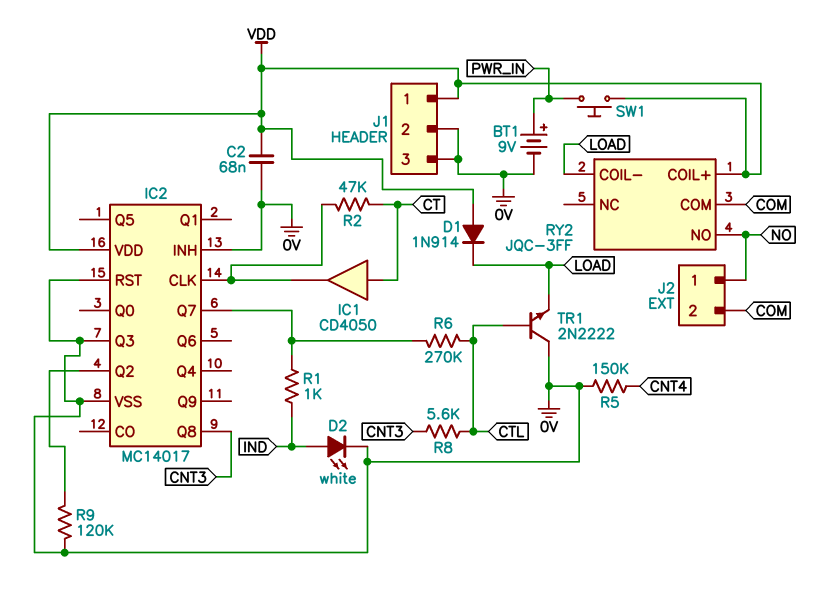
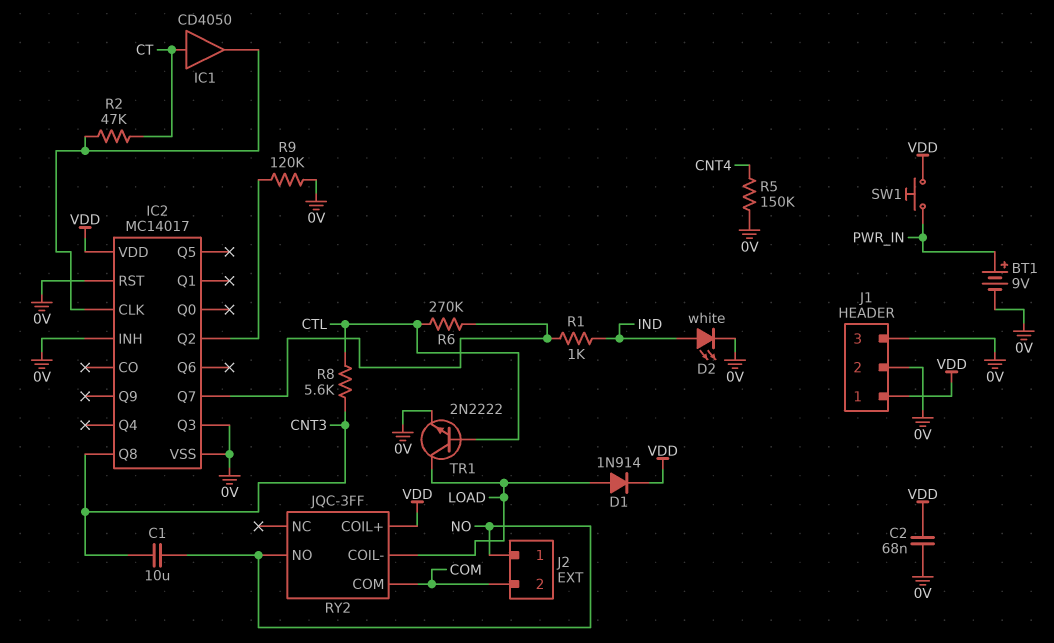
C1: none -> 10uF (CNT3, NO)
D1: diode 1N914 (A VDD, K LOAD) -> diode 1N914 (A LOAD, K VDD)
TR1: NPN 2N2222 (B CTL, C 0V, E LOAD) -> NPN 2N2222 (B CTL, C LOAD, E 0V)

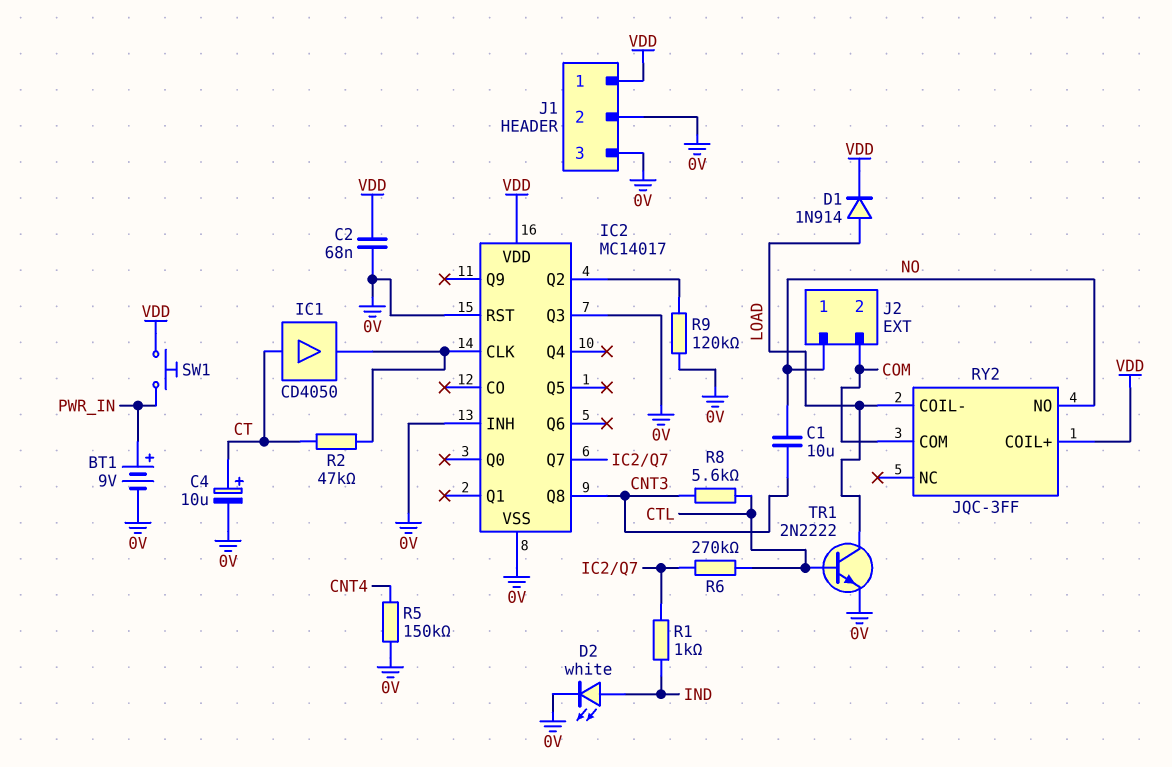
C4: none -> 10uF (plus CT, minus 0V)

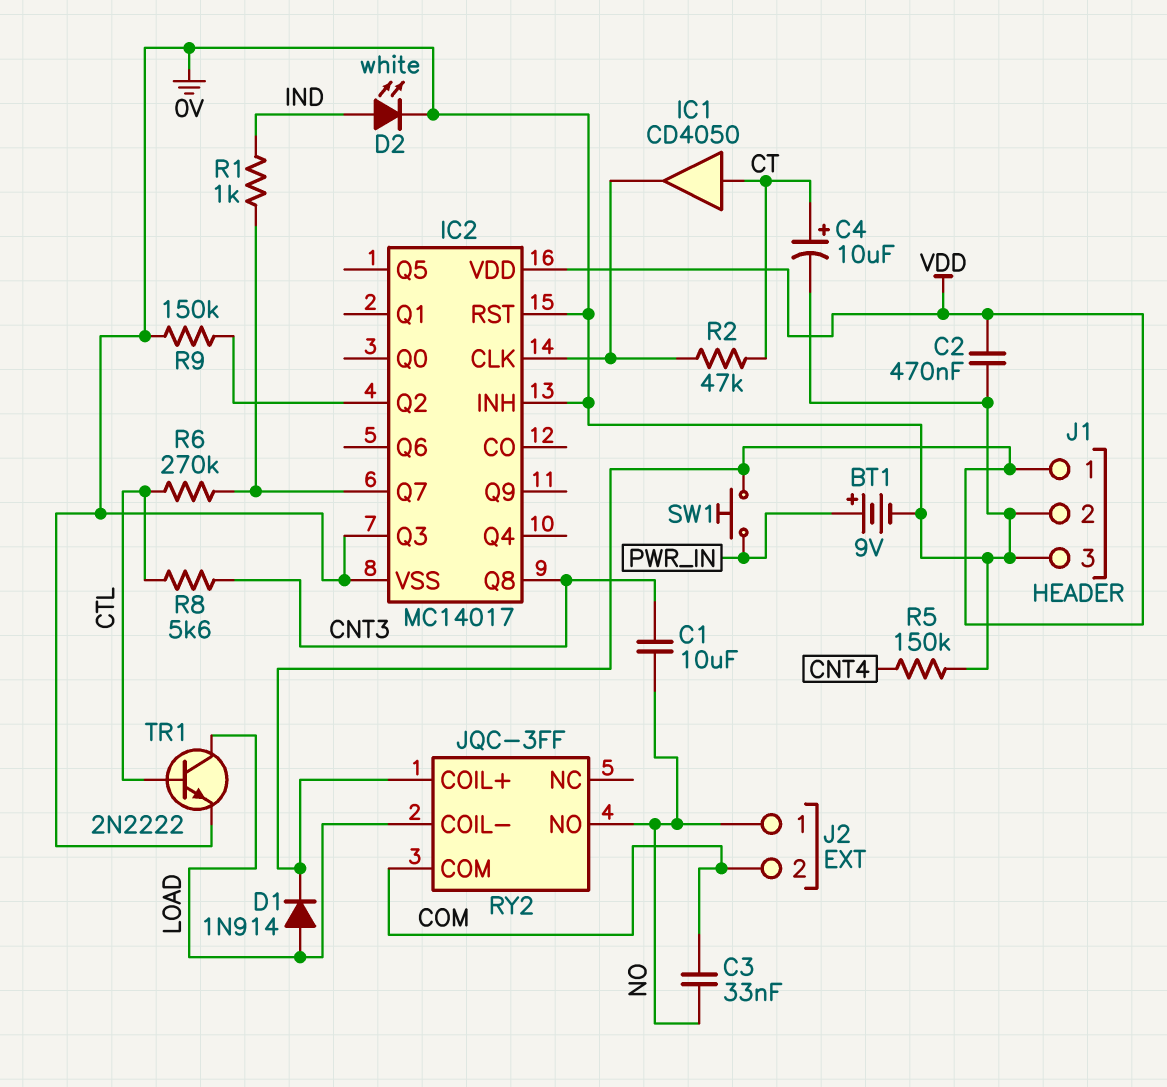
C2: 68nF (0V, VDD) -> 470nF (0V, VDD)
C3: none -> 33nF (COM, NO)
R9: 120k (0V, IC2/Q2) -> 150k (0V, IC2/Q2)

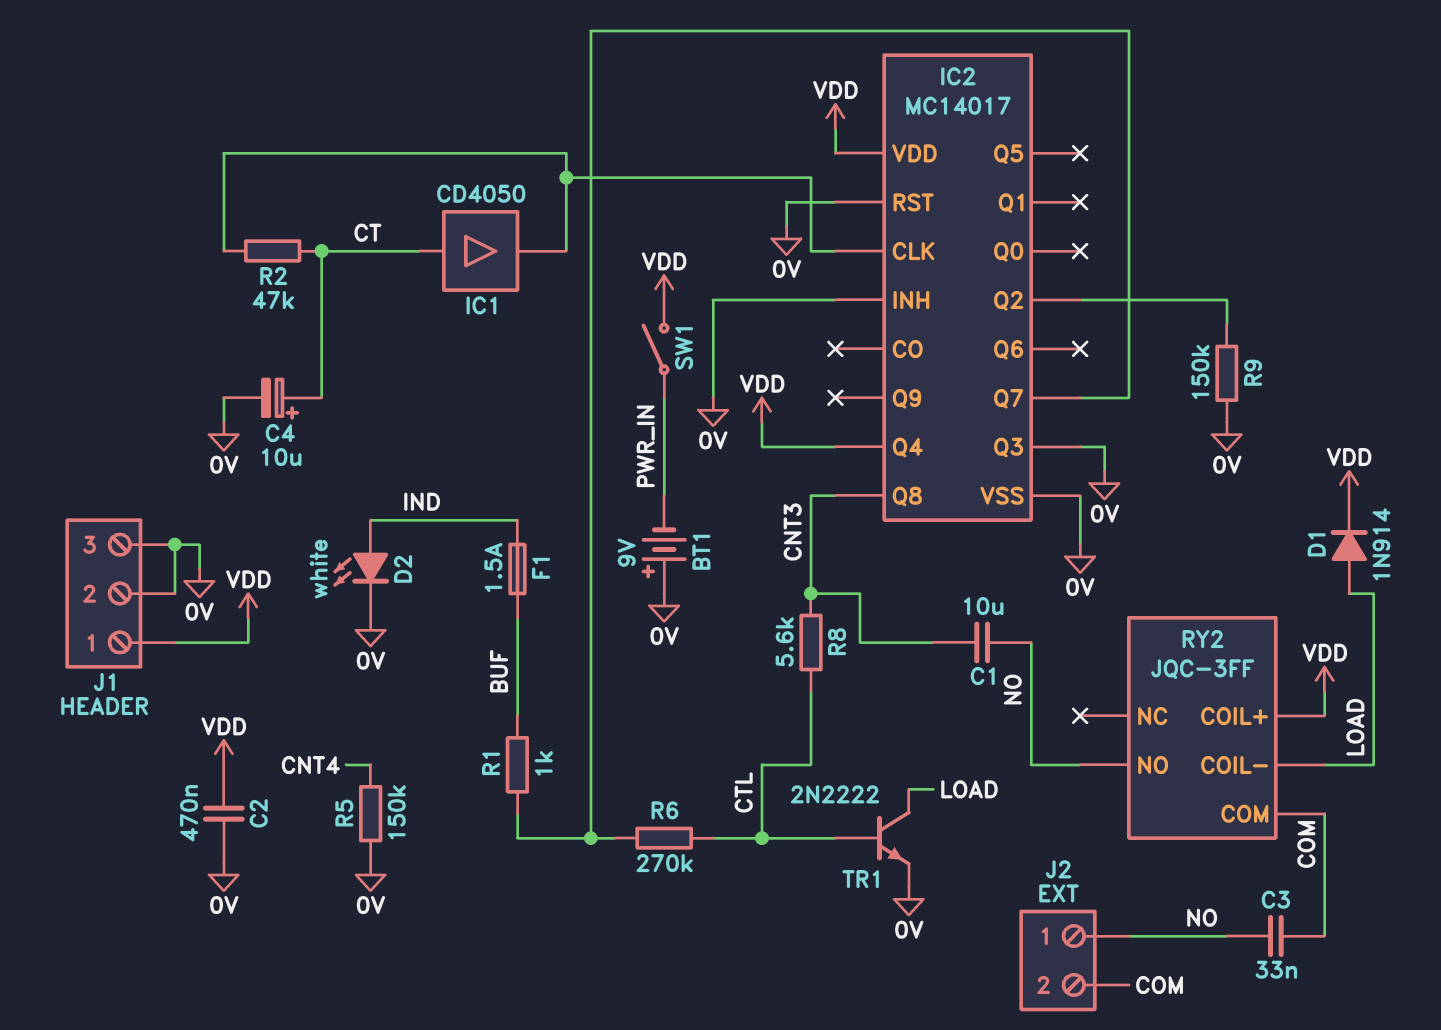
BT1: 9V (plus PWR_IN, minus 0V) -> 9V (plus 0V, minus PWR_IN)
F1: none -> 1.5A (BUF, IND)
IC2 pin Q4: none -> VDD
R1: 1k (IC2/Q7, IND) -> 1k (BUF, IC2/Q7)
SW1: button (PWR_IN, VDD) -> switch (PWR_IN, VDD)

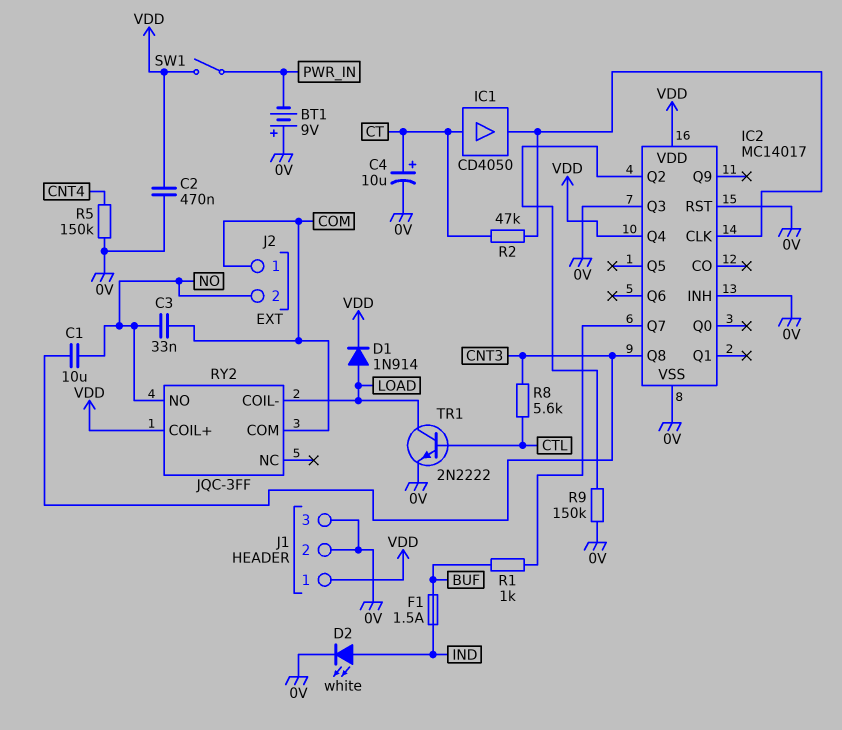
J2 pin 1: NO -> COM
J2 pin 2: COM -> NO
R6: 270k (CTL, IC2/Q7) -> none

